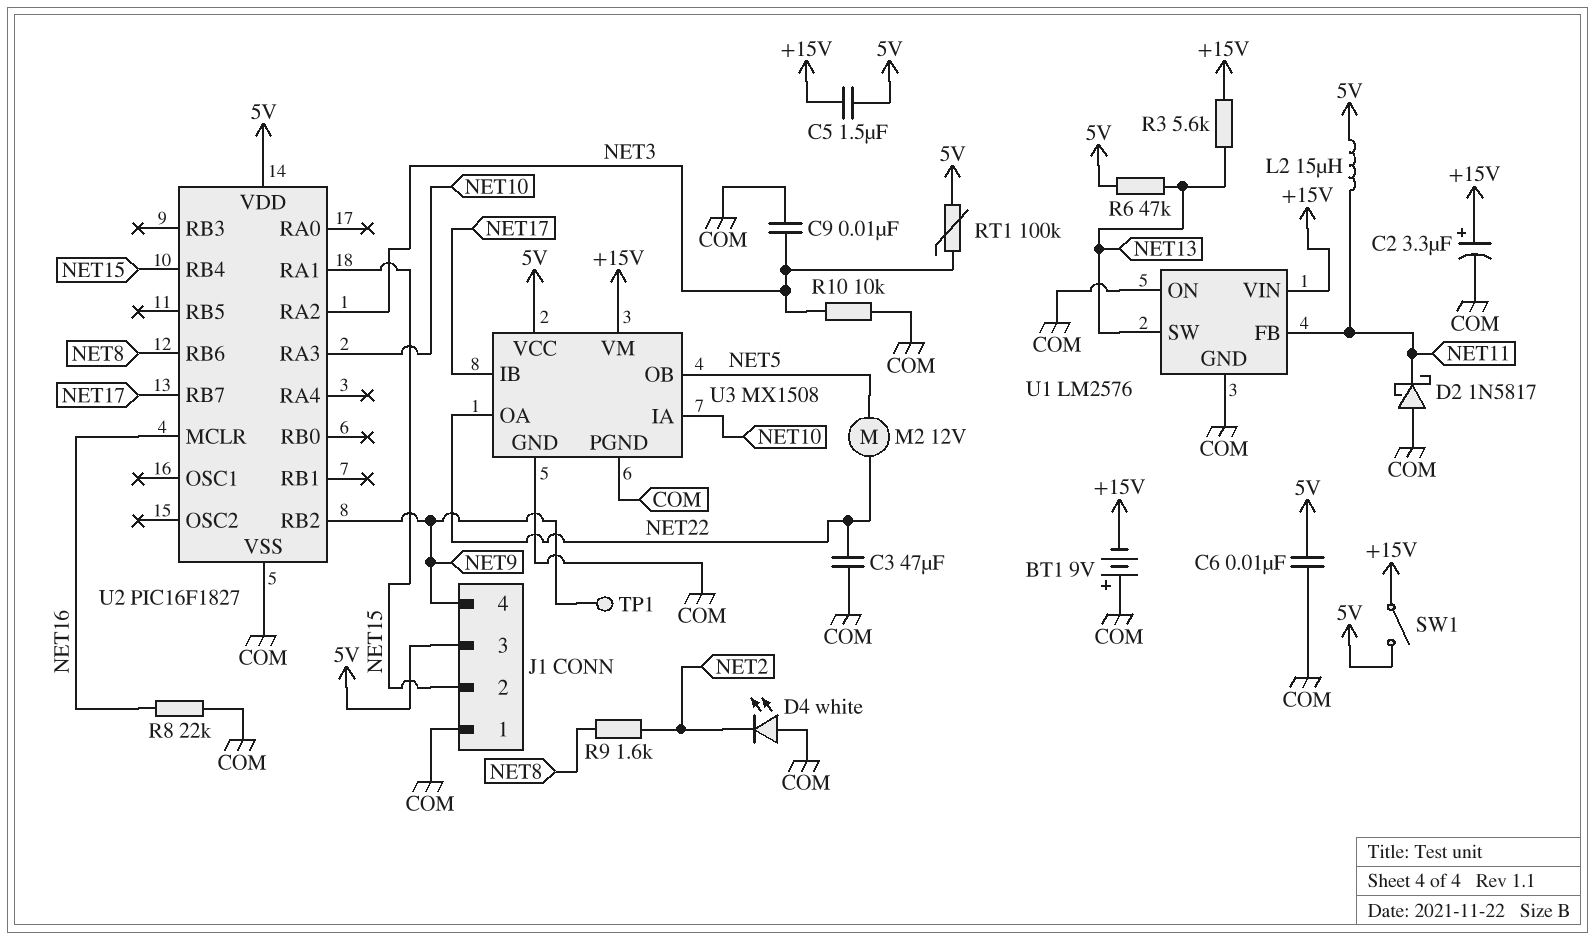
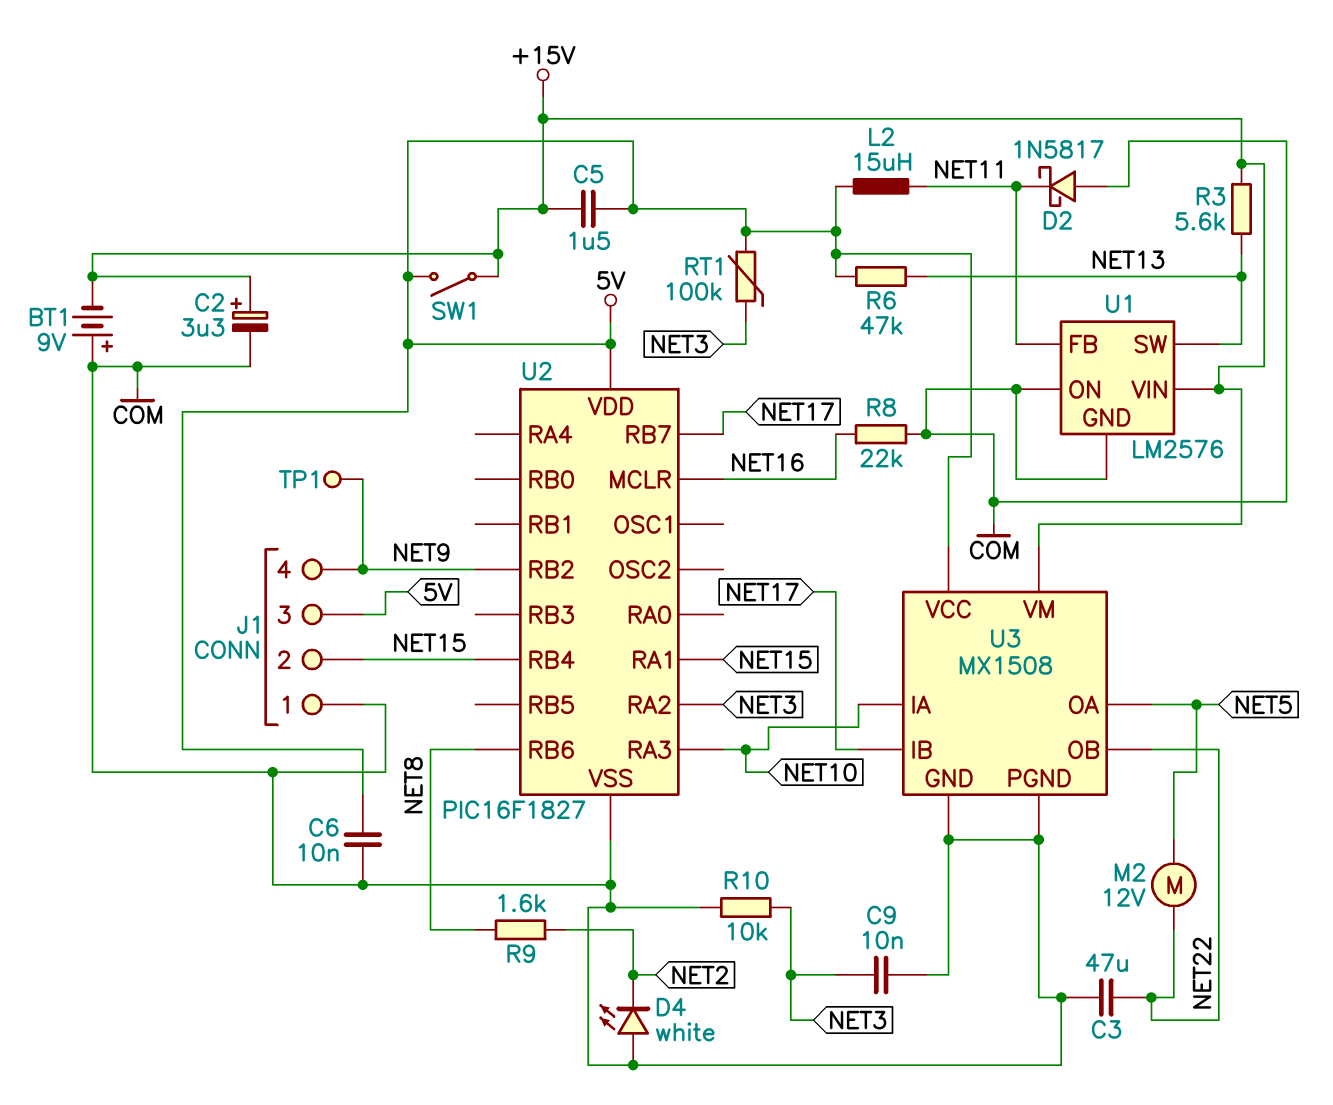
U3 pin OA: NET22 -> NET5
U3 pin OB: NET5 -> NET22

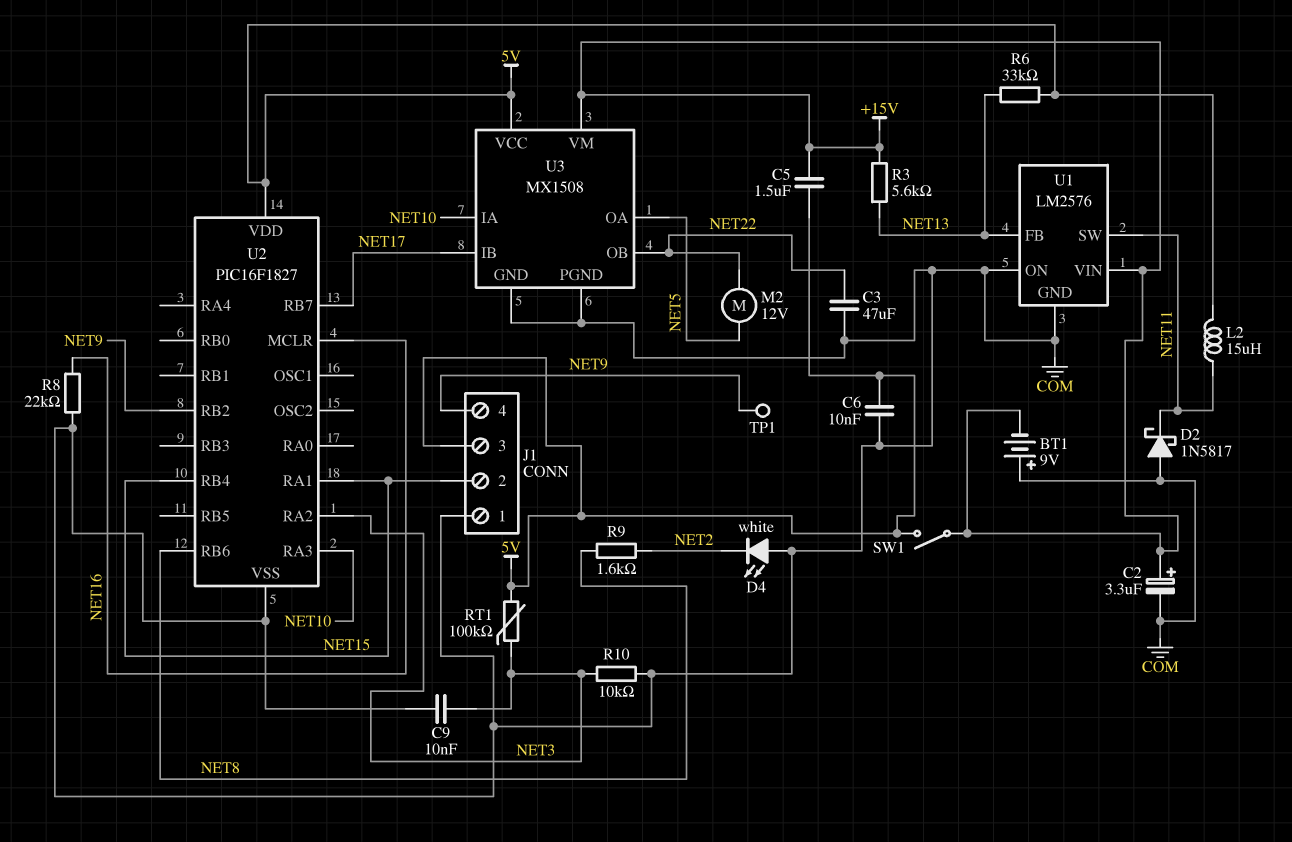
R6: 47k (5V, NET13) -> 33k (5V, NET13)
U1 pin FB: NET11 -> NET13
U1 pin SW: NET13 -> NET11

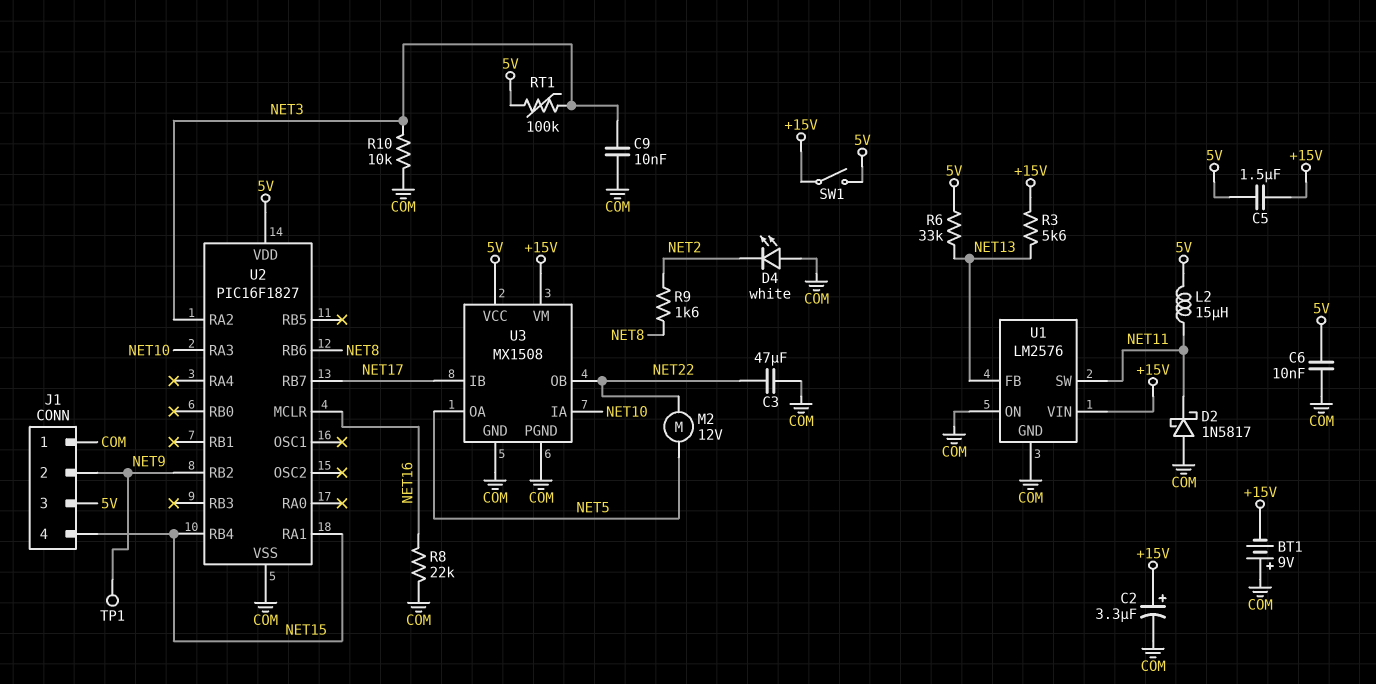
J1 pin 2: NET15 -> NET9
J1 pin 4: NET9 -> NET15

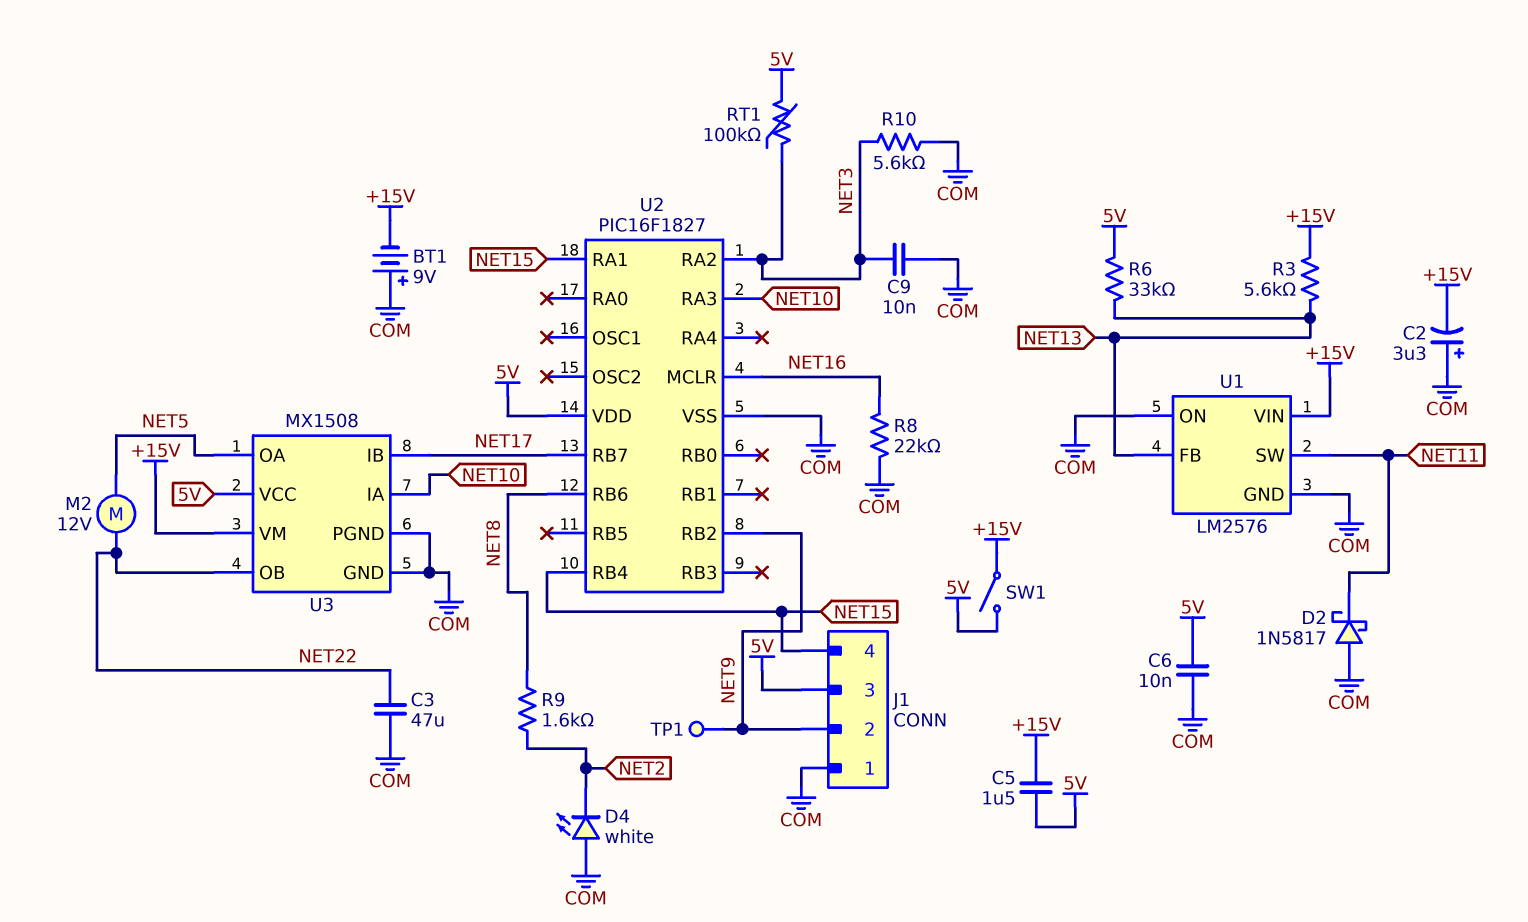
C2: 3.3uF (plus +15V, minus COM) -> 3.3uF (plus COM, minus +15V)
L2: 15uH (5V, NET11) -> none
R10: 10k (COM, NET3) -> 5.6k (COM, NET3)

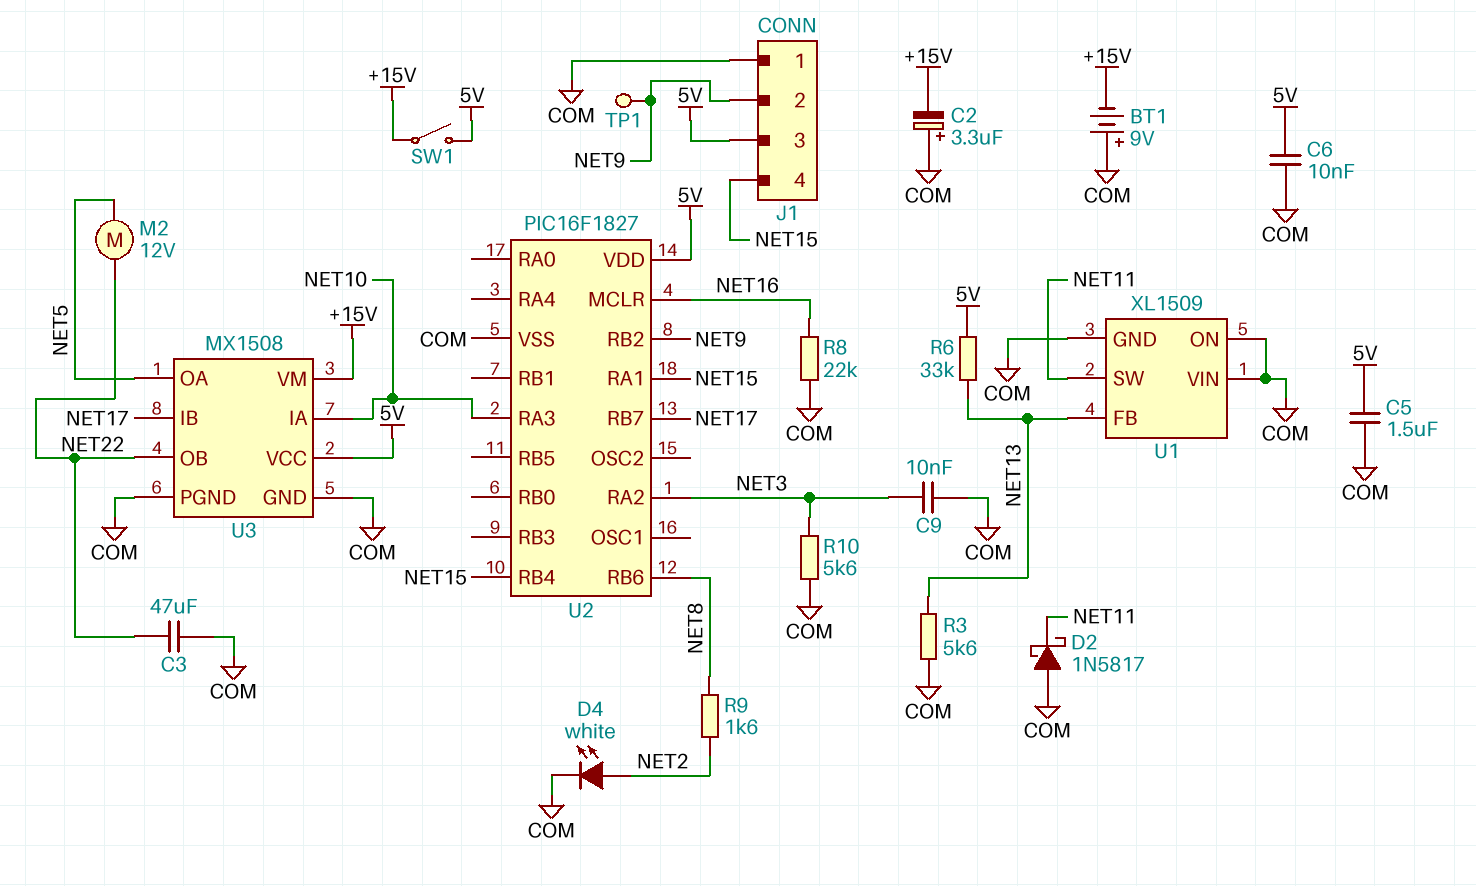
C5: 1.5uF (+15V, 5V) -> 1.5uF (5V, COM)
D4: LED white (A COM, K NET2) -> LED white (A NET2, K COM)
R3: 5.6k (+15V, NET13) -> 5.6k (COM, NET13)
RT1: 100k (5V, NET3) -> none
U1: LM2576 -> XL1509
U1 pin VIN: +15V -> COM

